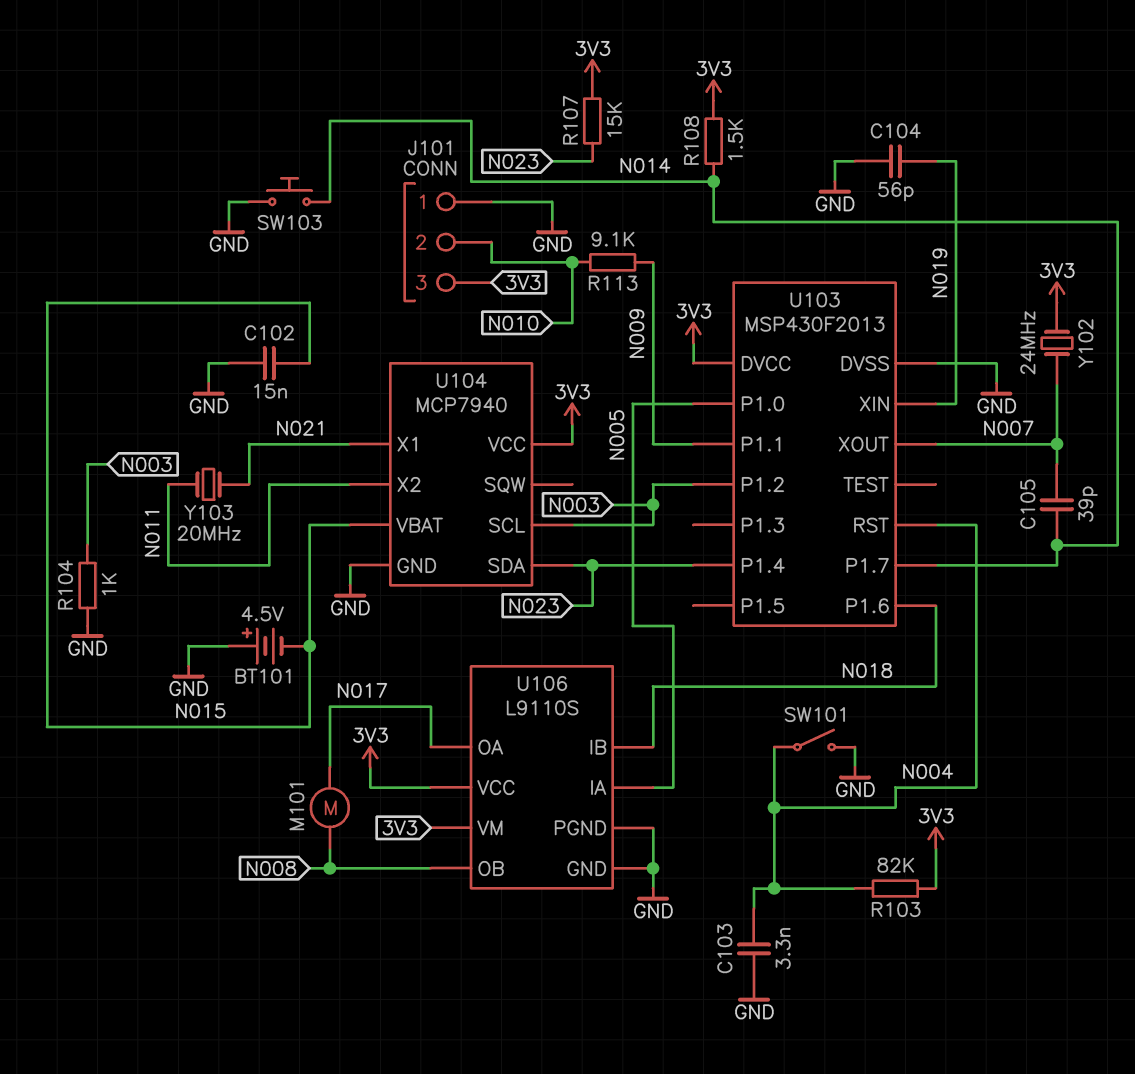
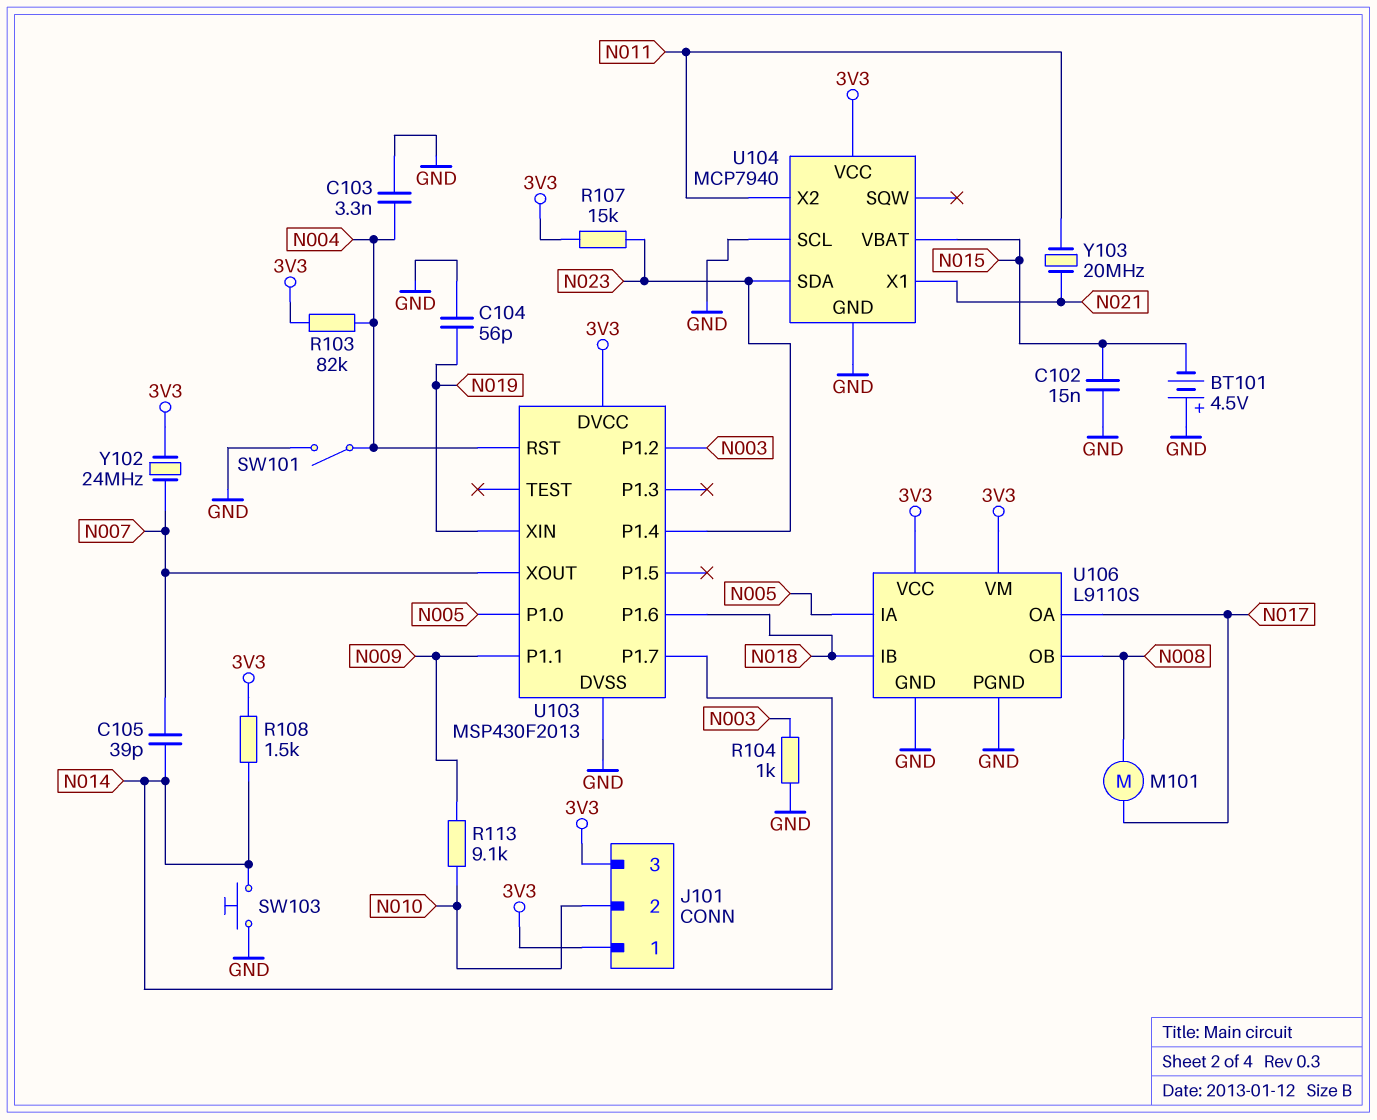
J101 pin 1: GND -> 3V3
U104 pin SCL: N003 -> GND

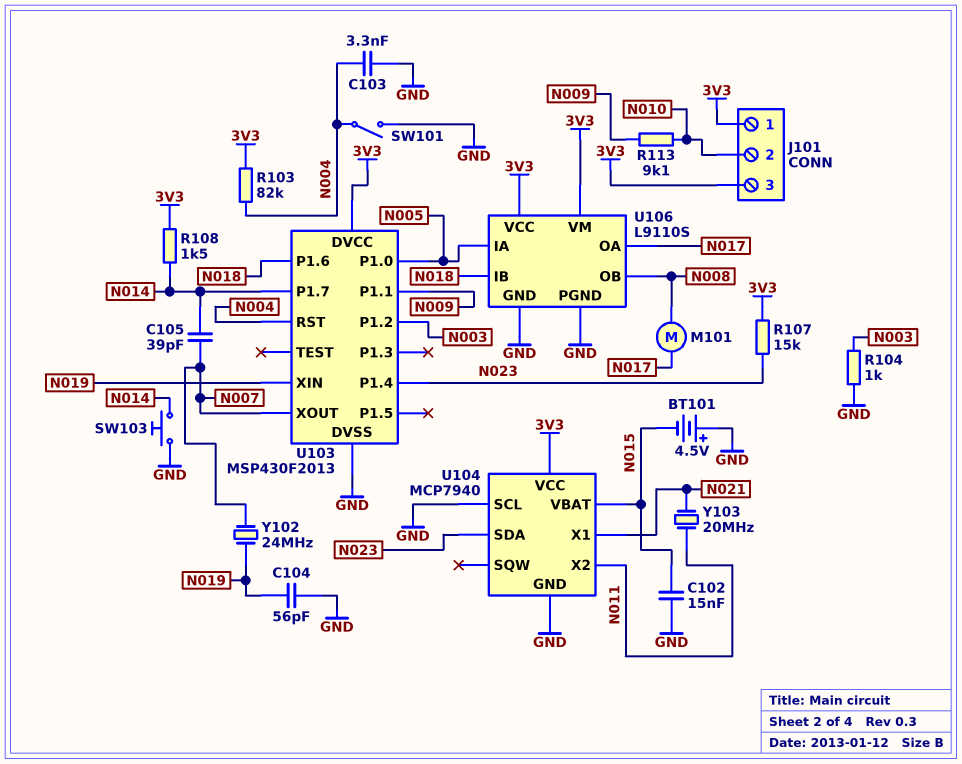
Y102: 24MHz (3V3, N007) -> 24MHz (N007, N019)

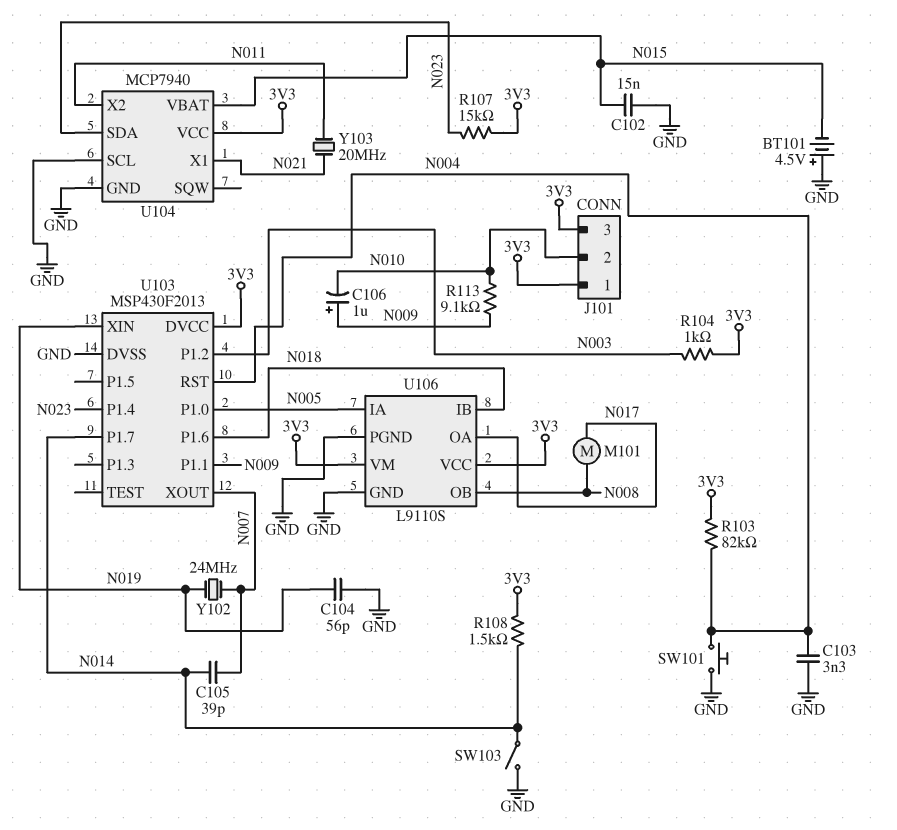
C106: none -> 1uF (plus N009, minus N010)
R104: 1k (GND, N003) -> 1k (3V3, N003)
SW101: switch (GND, N004) -> button (GND, N004)
SW103: button (GND, N014) -> switch (GND, N014)

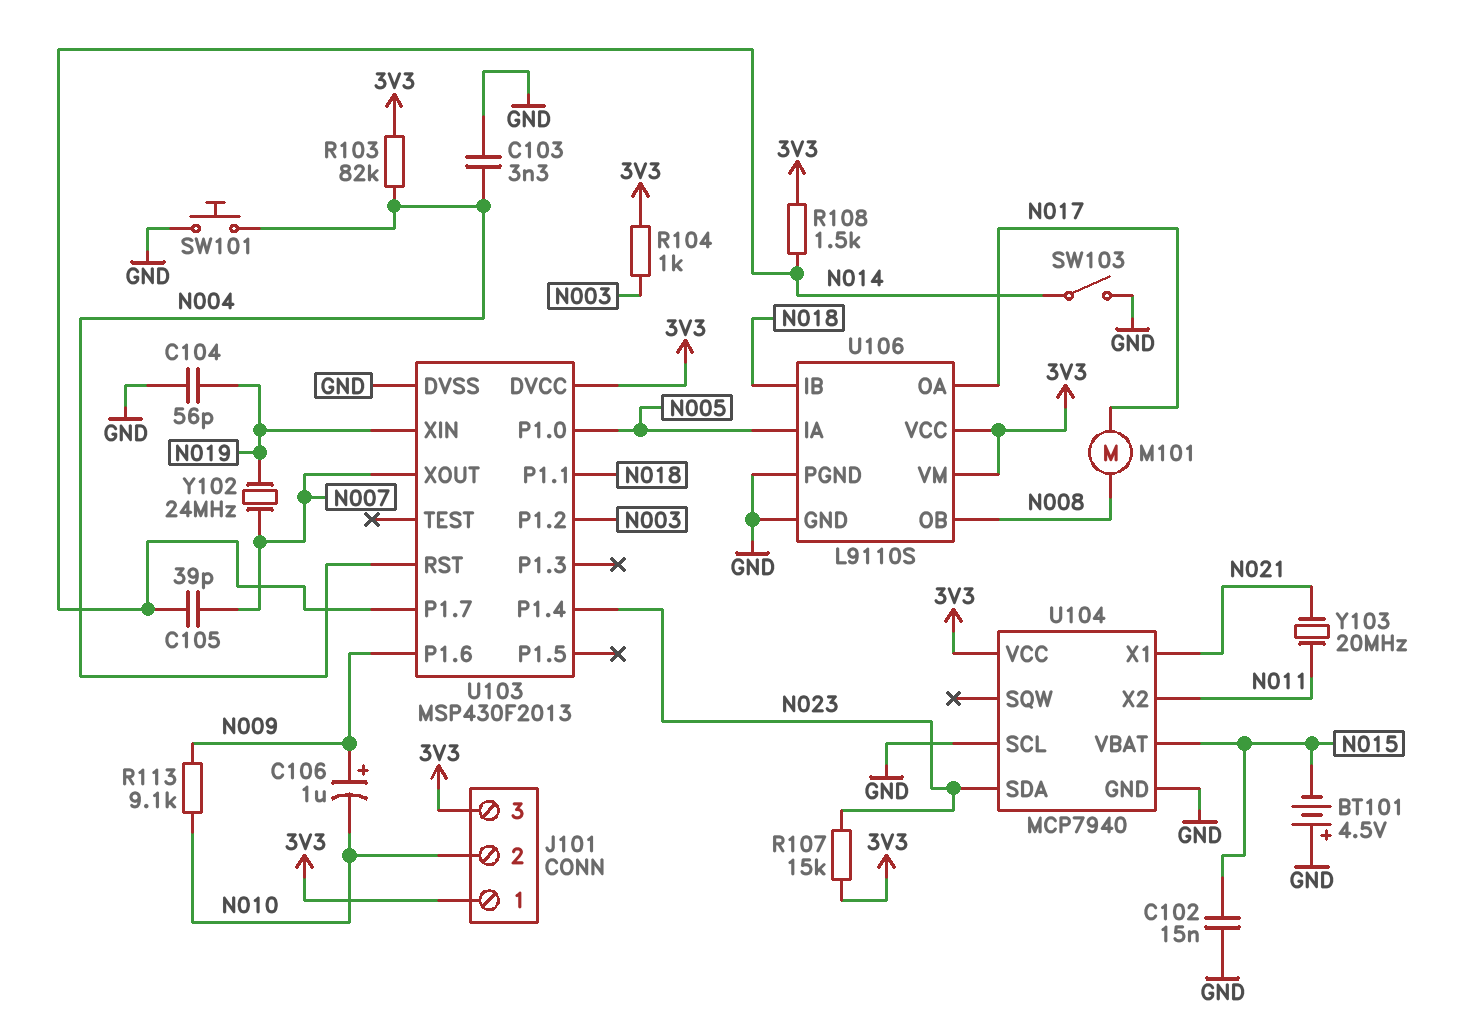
U103 pin P1.1: N009 -> N018
U103 pin P1.6: N018 -> N009

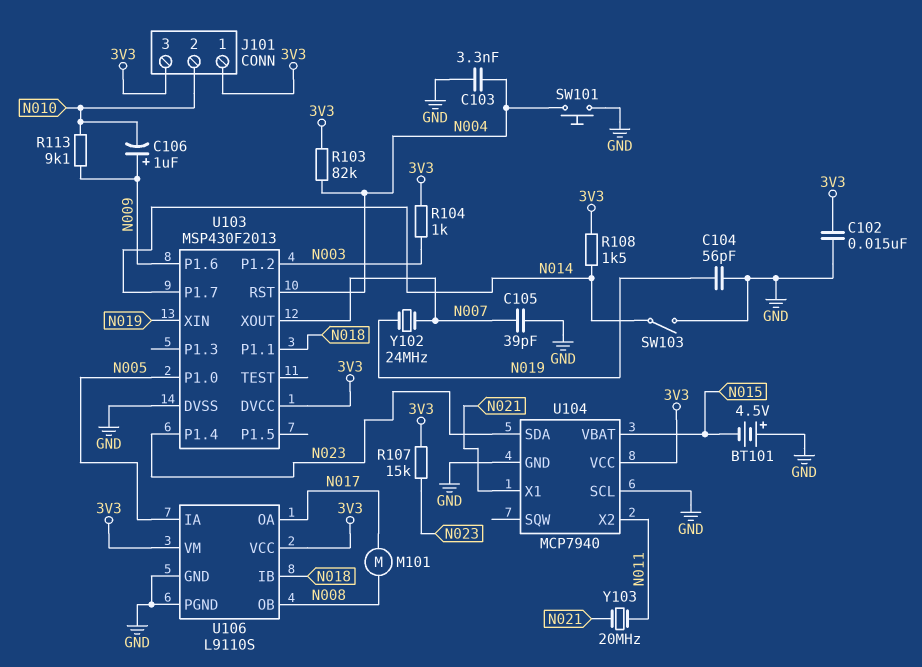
C102: 15nF (GND, N015) -> 15nF (3V3, GND)
C105: 39pF (N007, N014) -> 39pF (GND, N007)

